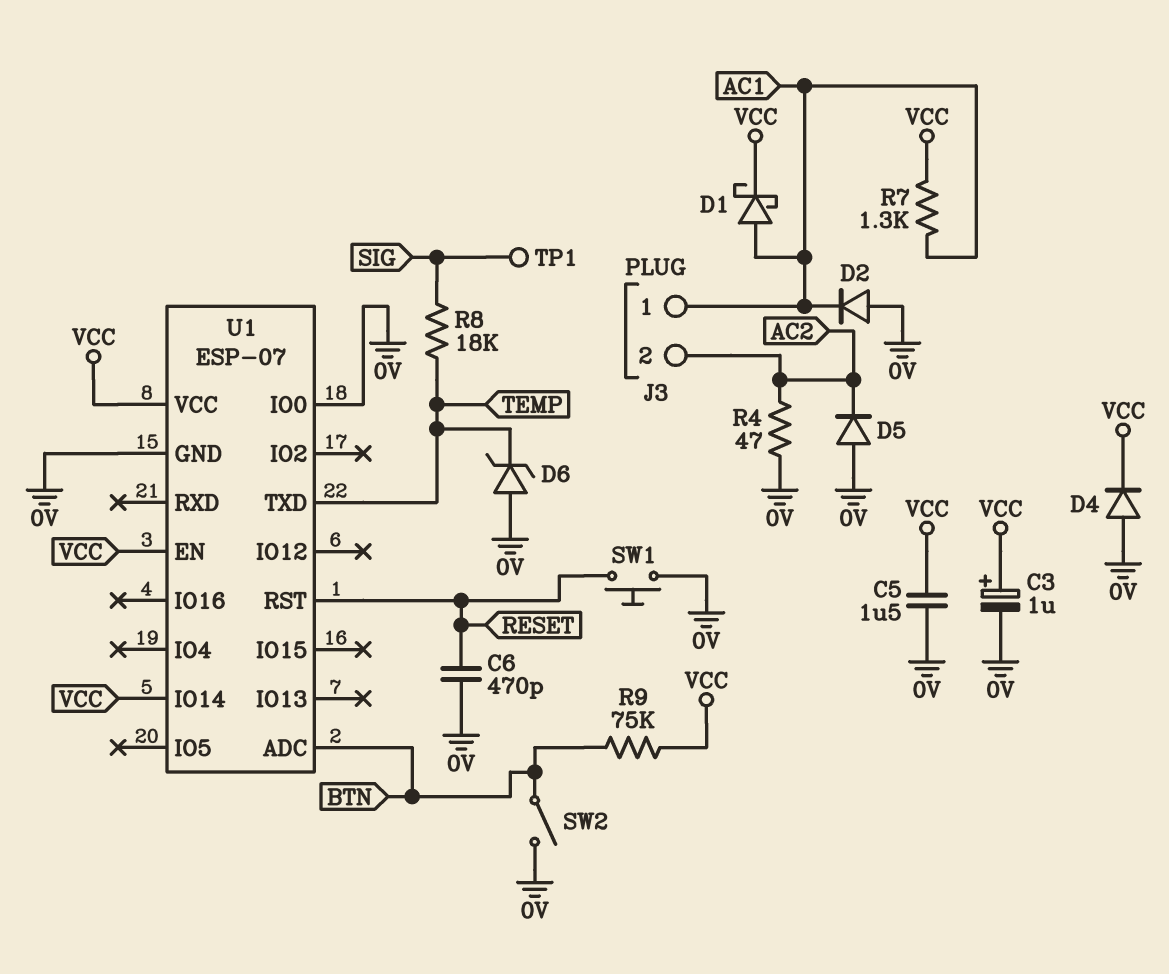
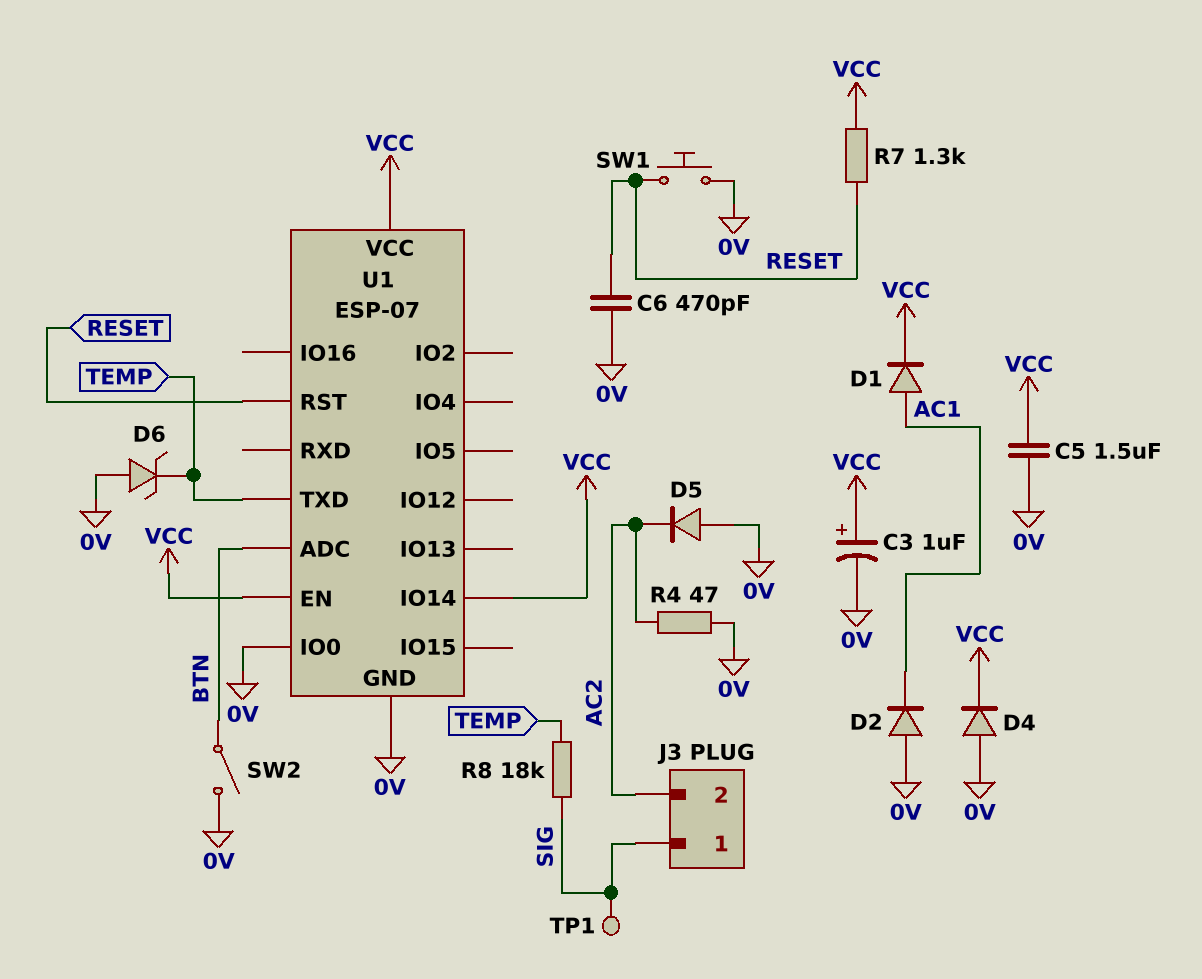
D1: schottky (A AC1, K VCC) -> diode (A AC1, K VCC)
J3 pin 1: AC1 -> SIG
R7: 1.3k (AC1, VCC) -> 1.3k (RESET, VCC)
R9: 75k (BTN, VCC) -> none

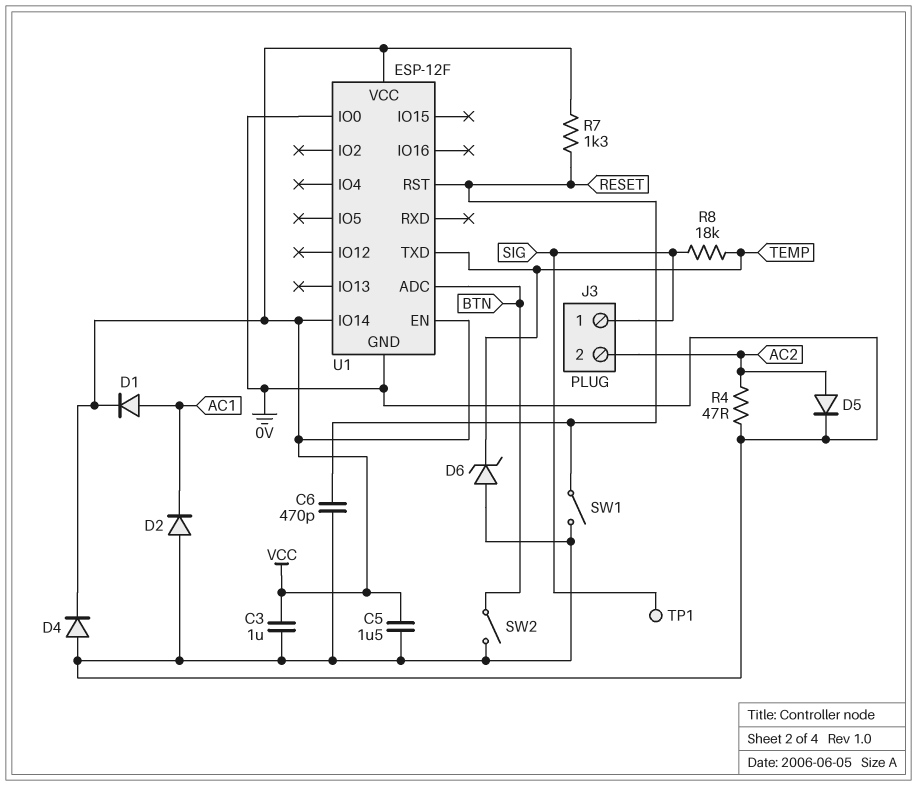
C3: 1uF (plus VCC, minus 0V) -> 1uF (0V, VCC)
D5: diode (A 0V, K AC2) -> diode (A AC2, K 0V)
SW1: button (0V, RESET) -> switch (0V, RESET)
U1: ESP-07 -> ESP-12F

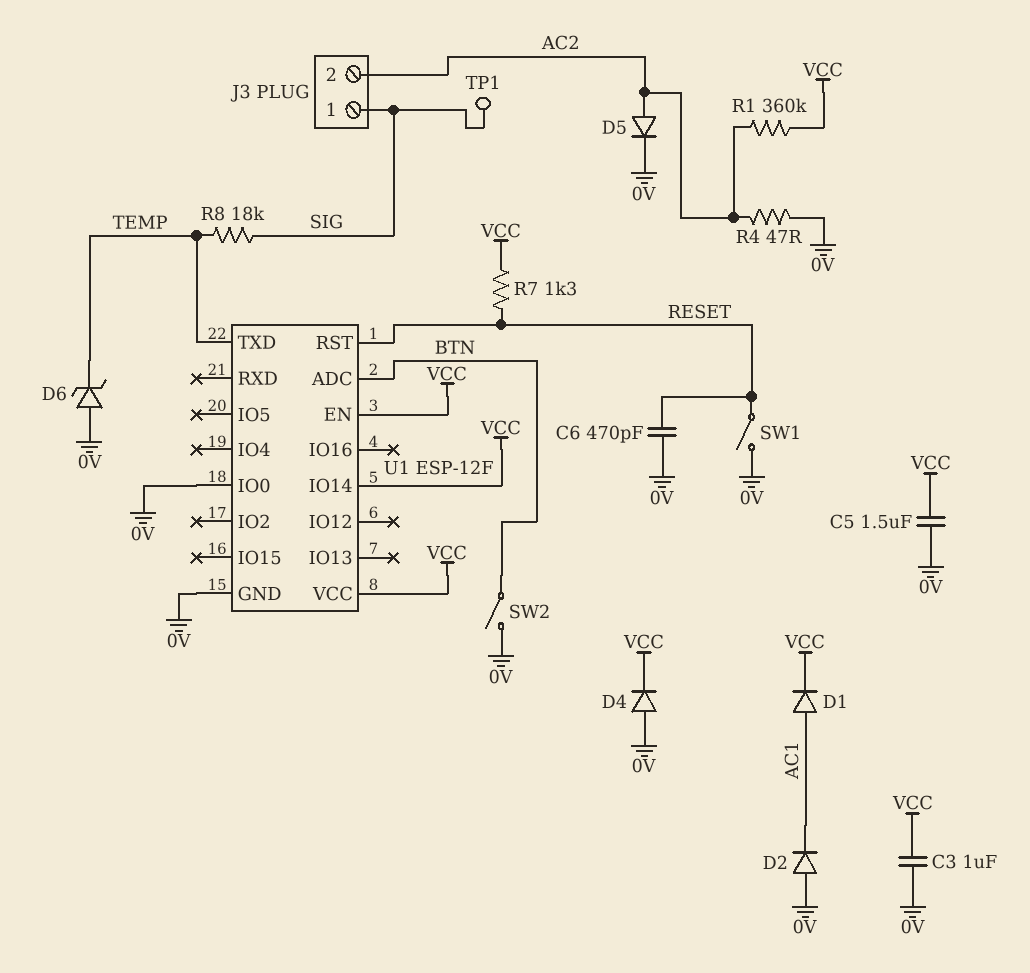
R1: none -> 360k (AC2, VCC)

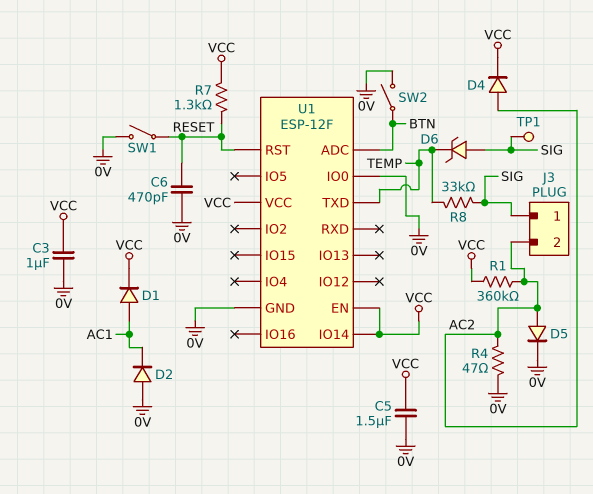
D4: diode (A 0V, K VCC) -> diode (A AC2, K VCC)
D6: zener (A 0V, K TEMP) -> zener (A SIG, K TEMP)
R8: 18k (SIG, TEMP) -> 33k (SIG, TEMP)

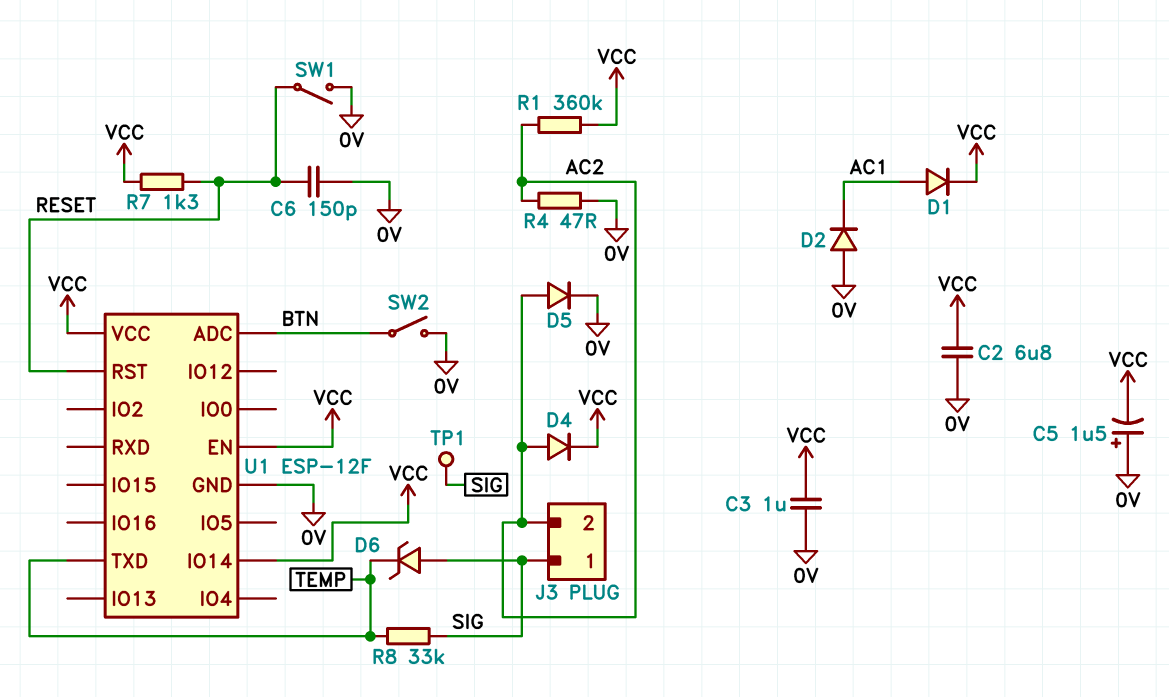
C2: none -> 6.8uF (0V, VCC)
C5: 1.5uF (0V, VCC) -> 1.5uF (plus 0V, minus VCC)
C6: 470pF (0V, RESET) -> 150pF (0V, RESET)
U1 pin IO0: 0V -> none

